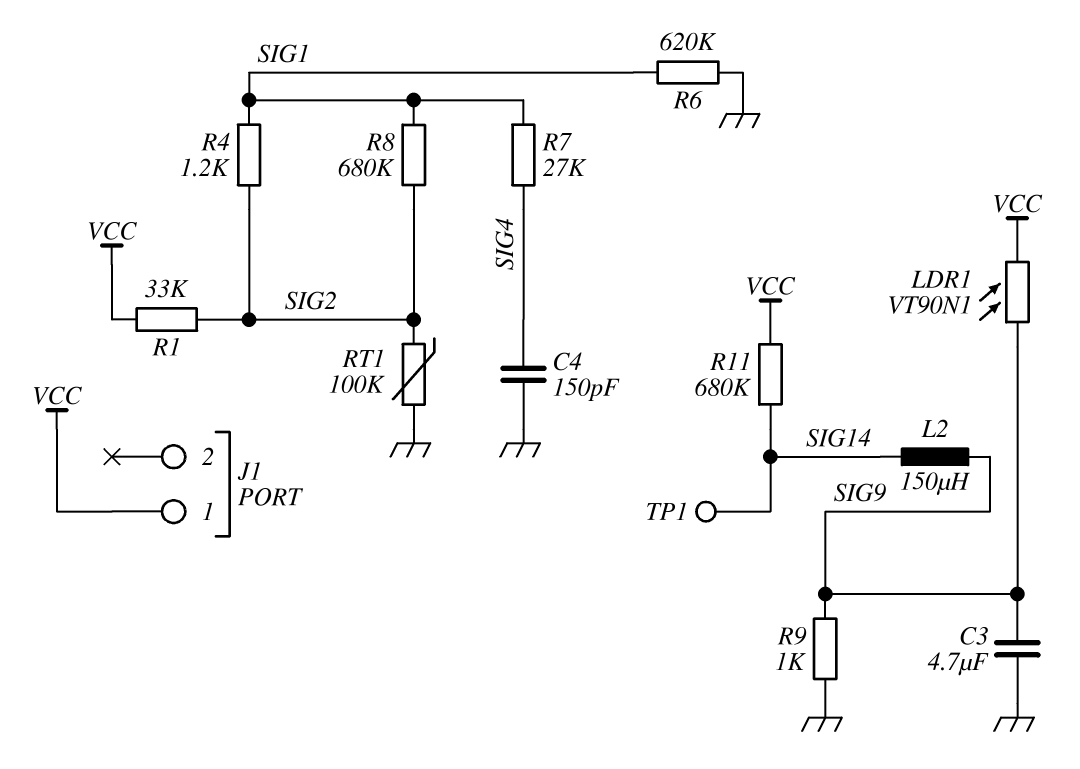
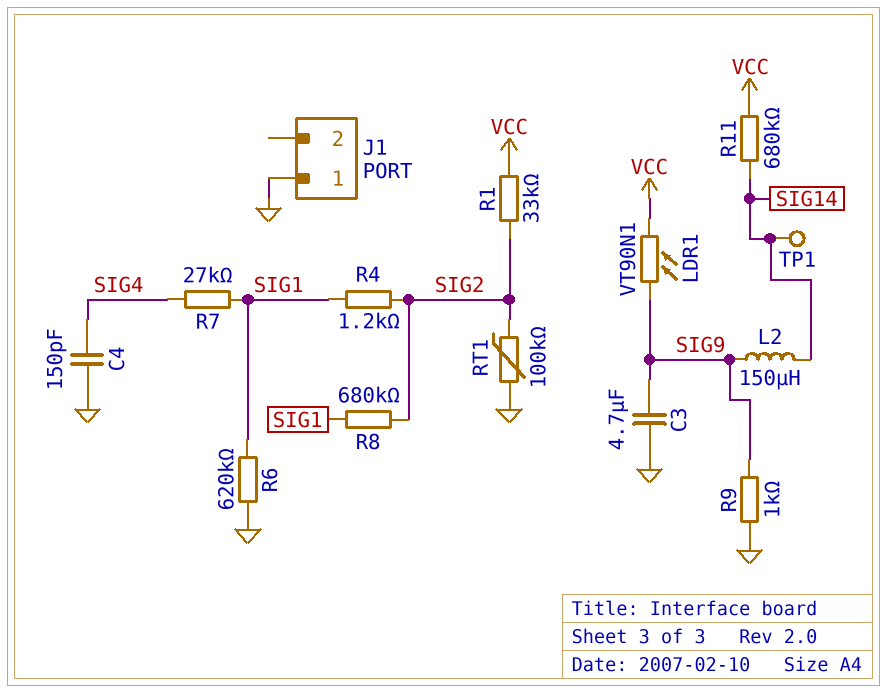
J1 pin 1: VCC -> GND

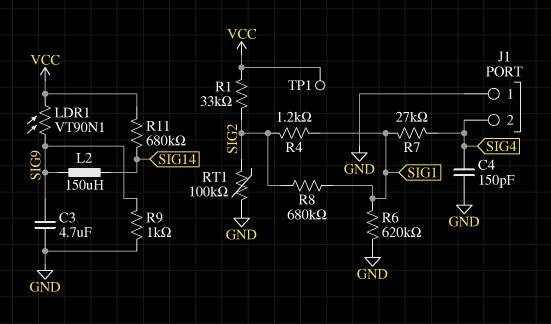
J1 pin 2: none -> SIG4
TP1: test point (SIG14) -> test point (VCC)

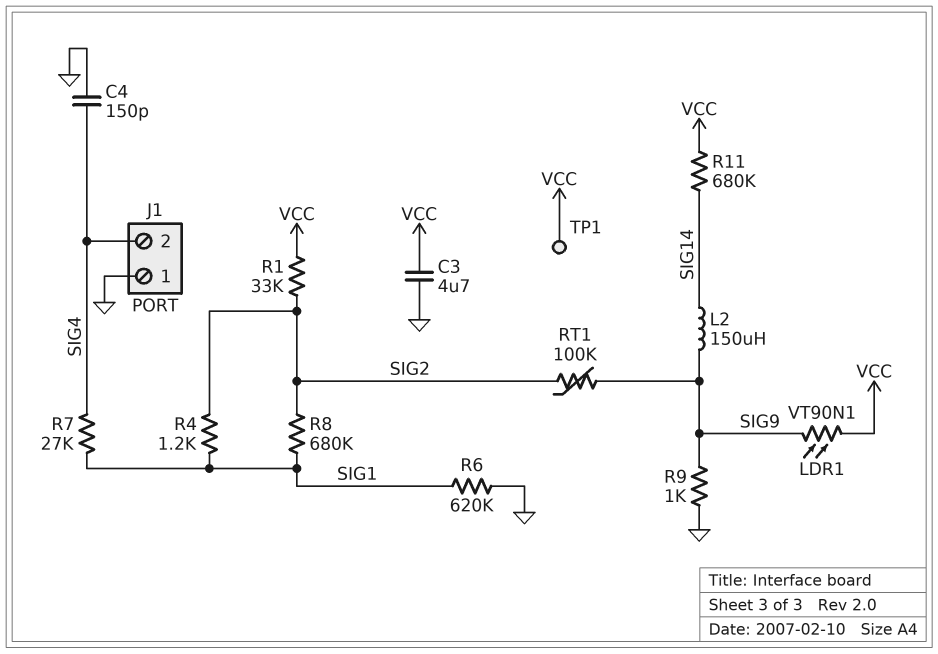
C3: 4.7uF (GND, SIG9) -> 4.7uF (GND, VCC)
RT1: 100k (GND, SIG2) -> 100k (SIG2, SIG9)

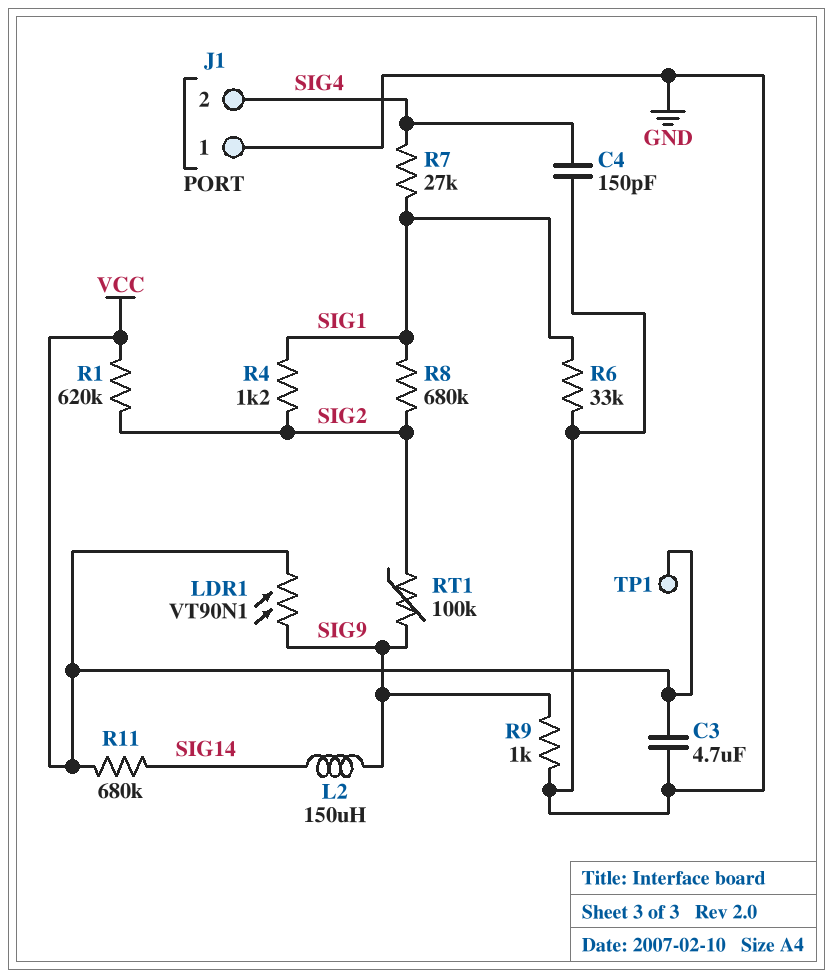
R1: 33k (SIG2, VCC) -> 620k (SIG2, VCC)
R6: 620k (GND, SIG1) -> 33k (GND, SIG1)

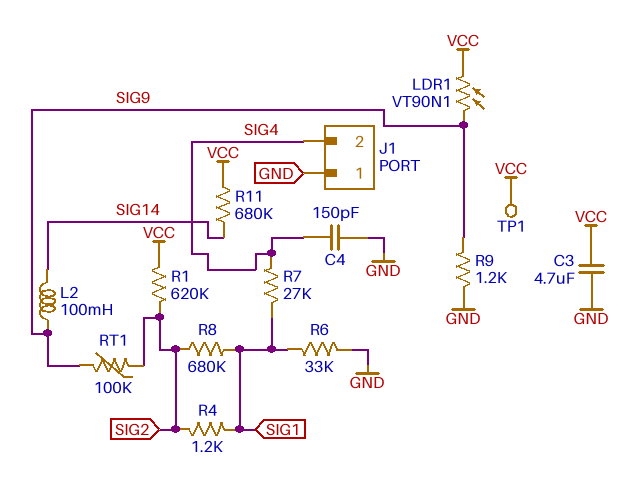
L2: 150uH (SIG9, SIG14) -> 100mH (SIG9, SIG14)
R9: 1k (GND, SIG9) -> 1.2k (GND, SIG9)

